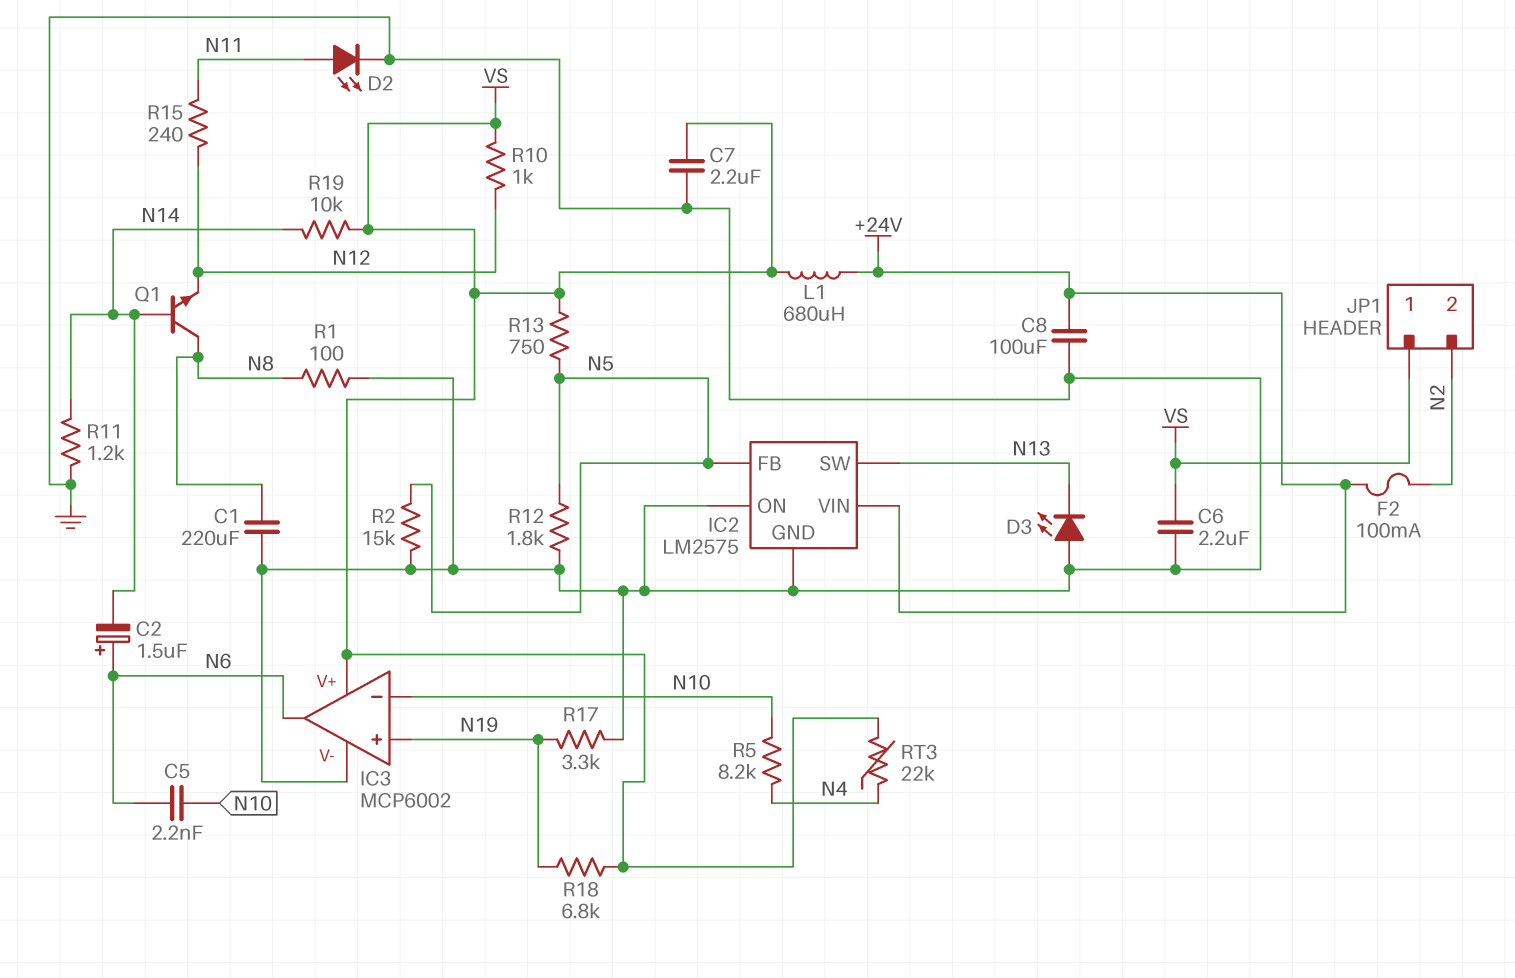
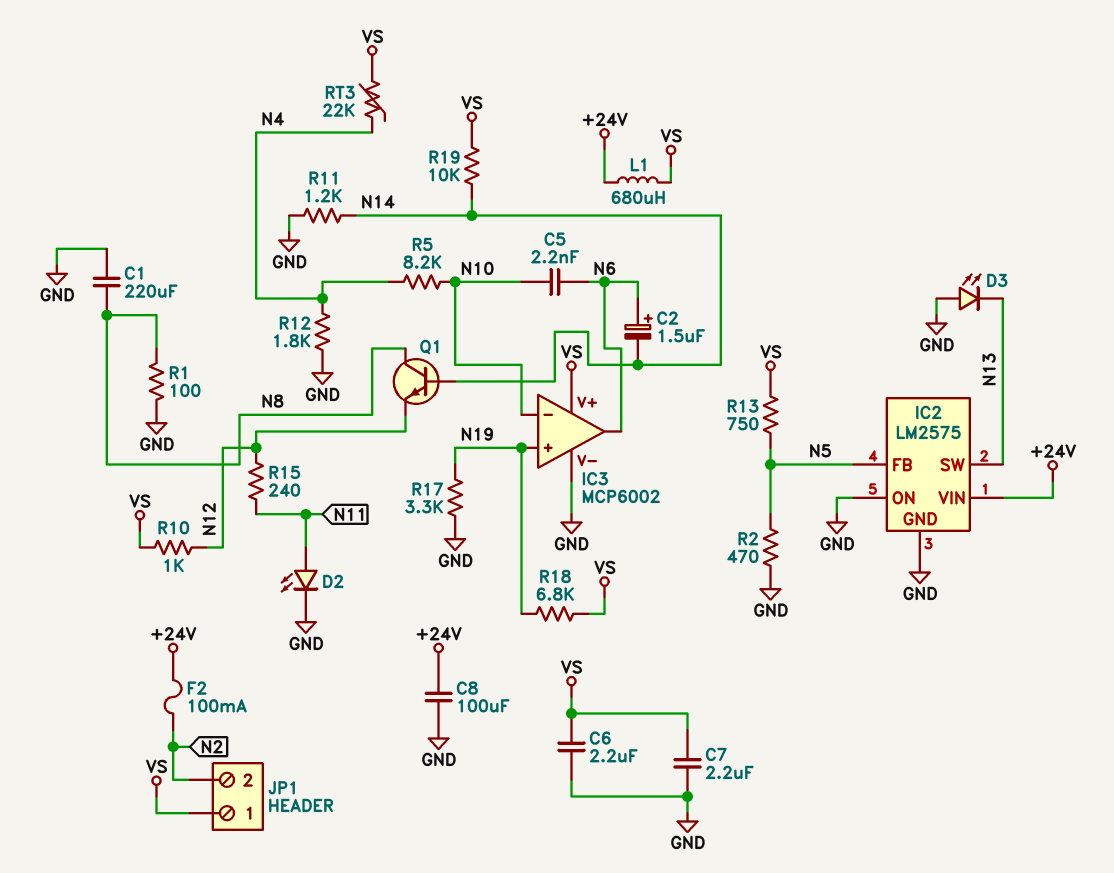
R2: 15k (GND, N5) -> 470 (GND, N5)
R12: 1.8k (GND, N5) -> 1.8k (GND, N4)

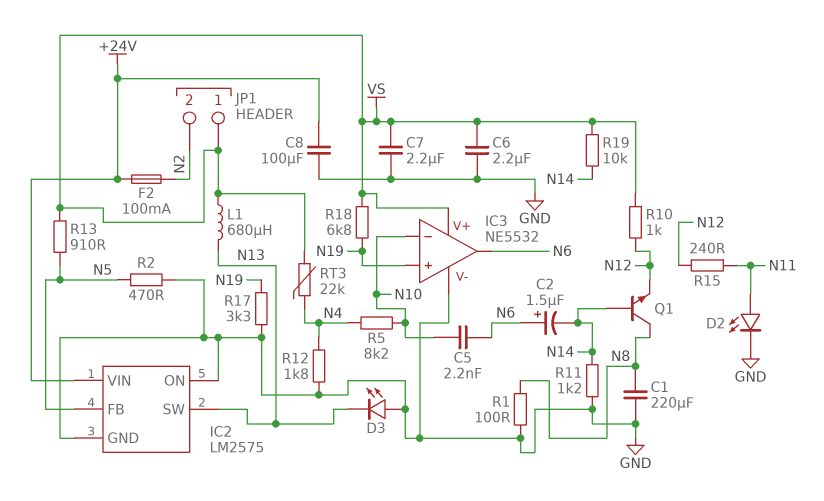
IC3: MCP6002 -> NE5532
L1: 680uH (+24V, VS) -> 680uH (N13, VS)
R13: 750 (N5, VS) -> 910 (N5, VS)

